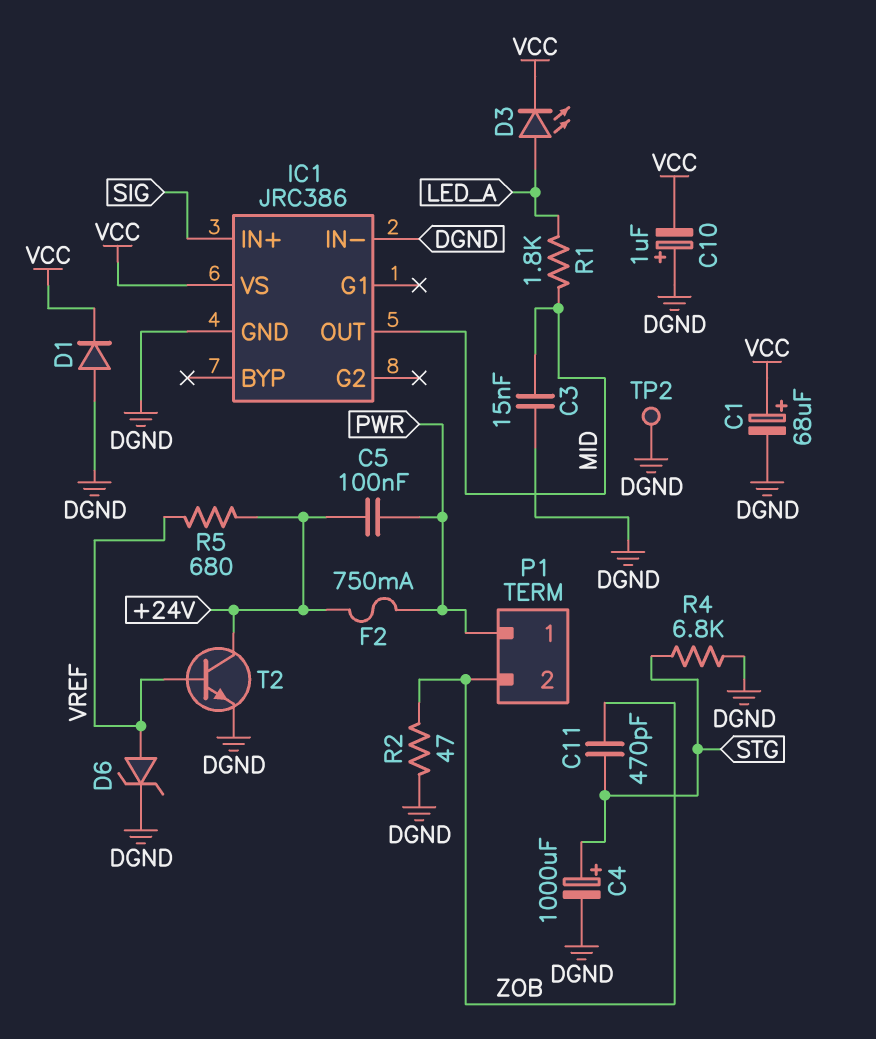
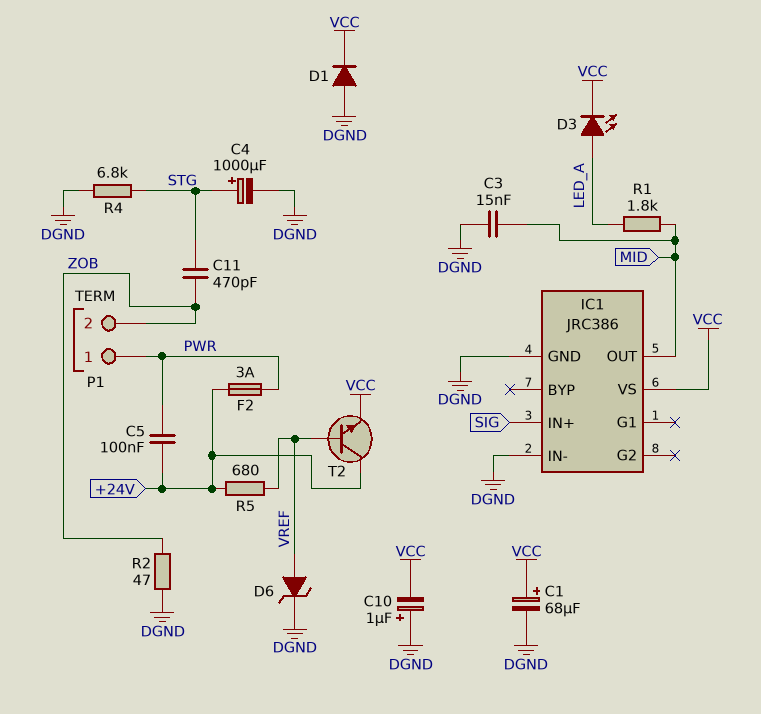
F2: 750mA (+24V, PWR) -> 3A (+24V, PWR)
T2: NPN (B VREF, C +24V, E DGND) -> NPN (B VREF, C +24V, E VCC)
TP2: test point (DGND) -> none

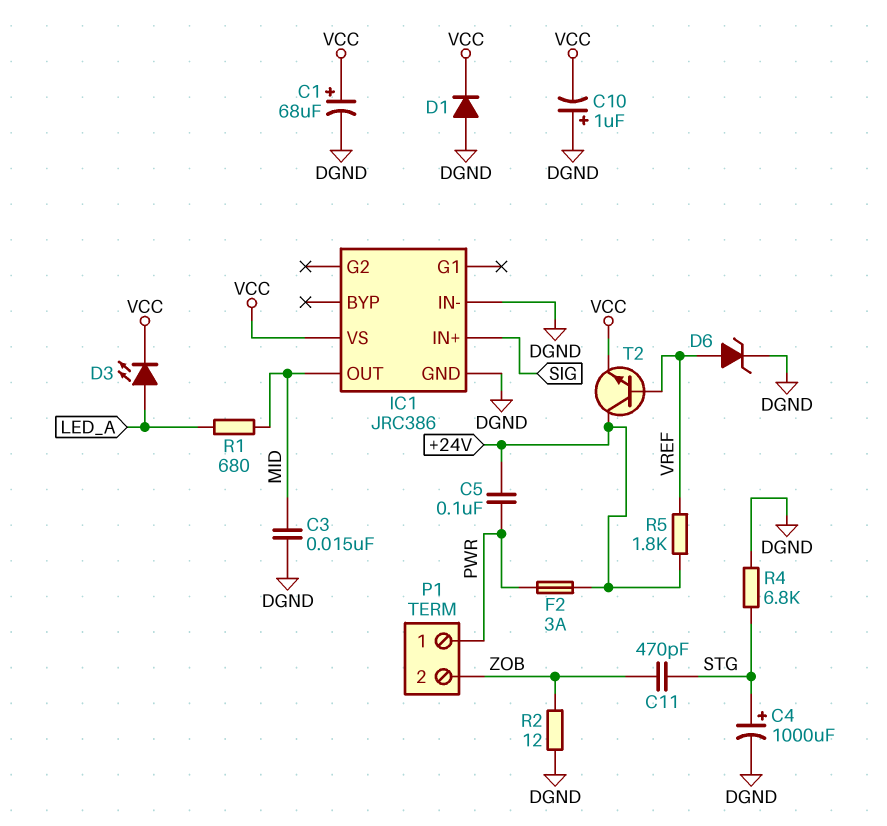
R1: 1.8k (LED_A, MID) -> 680 (LED_A, MID)
R2: 47 (DGND, ZOB) -> 12 (DGND, ZOB)
R5: 680 (+24V, VREF) -> 1.8k (+24V, VREF)

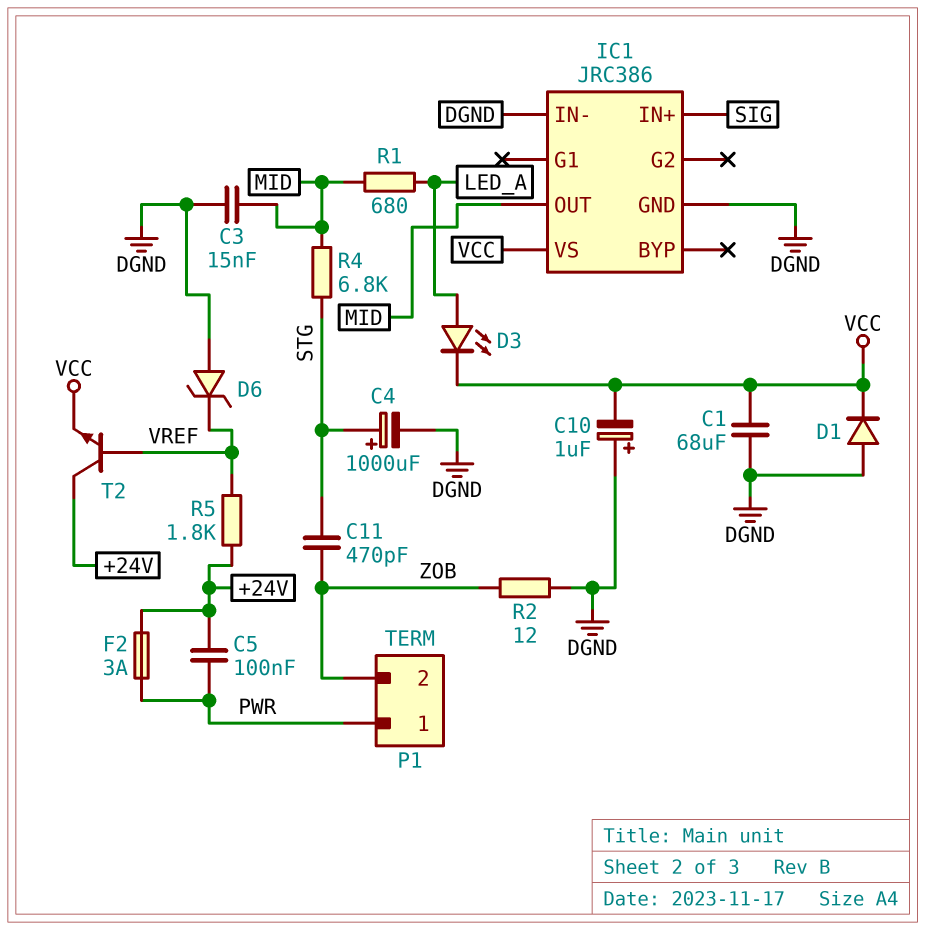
C1: 68uF (plus VCC, minus DGND) -> 68uF (DGND, VCC)
D6: zener (A VREF, K DGND) -> zener (A DGND, K VREF)
R4: 6.8k (DGND, STG) -> 6.8k (MID, STG)

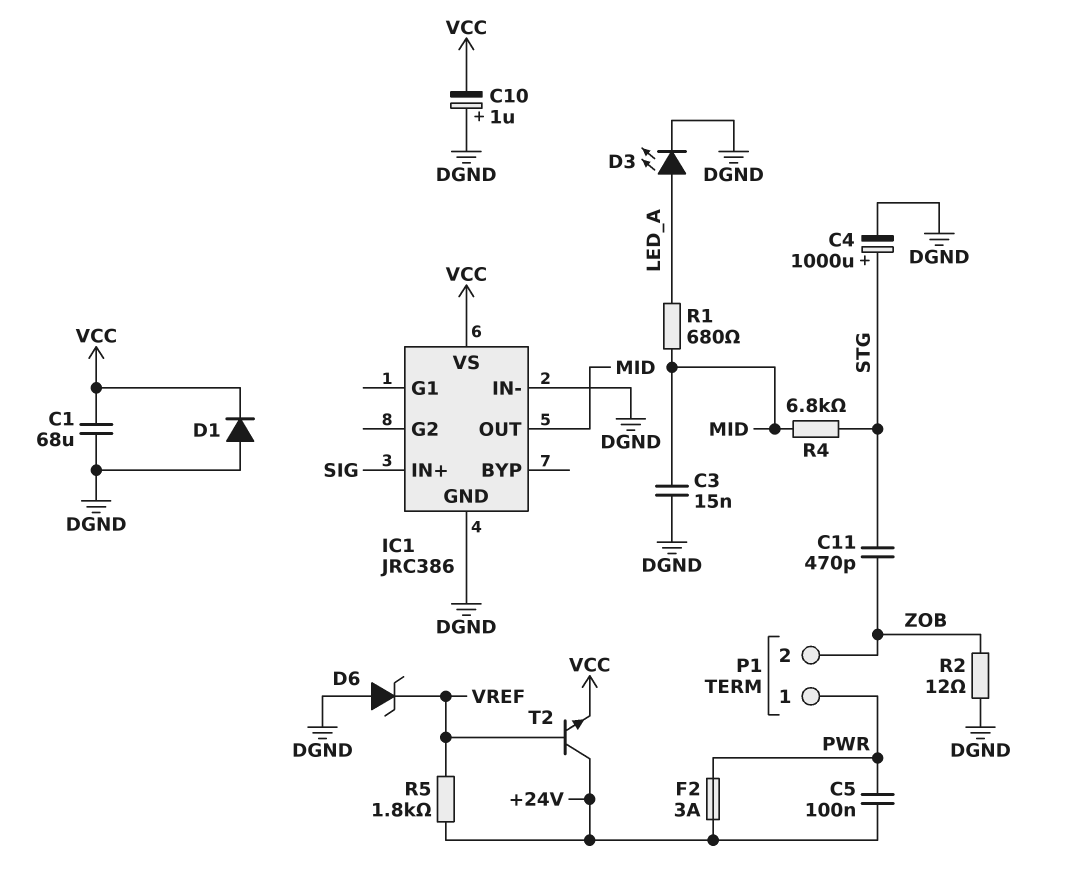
D3: LED (A LED_A, K VCC) -> LED (A LED_A, K DGND)

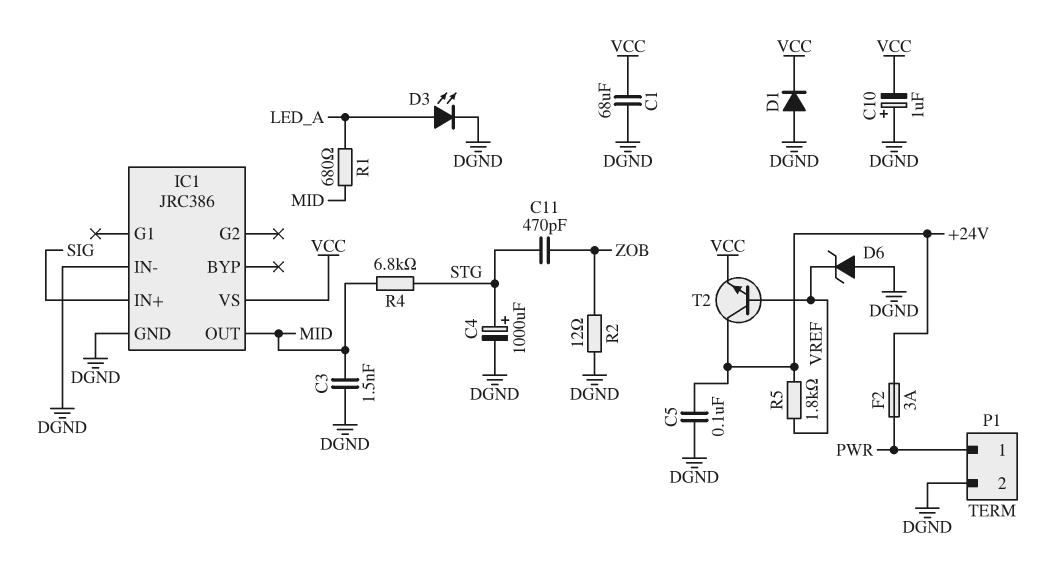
C3: 15nF (DGND, MID) -> 1.5nF (DGND, MID)
C5: 100nF (+24V, PWR) -> 100nF (+24V, DGND)
P1 pin 2: ZOB -> DGND

